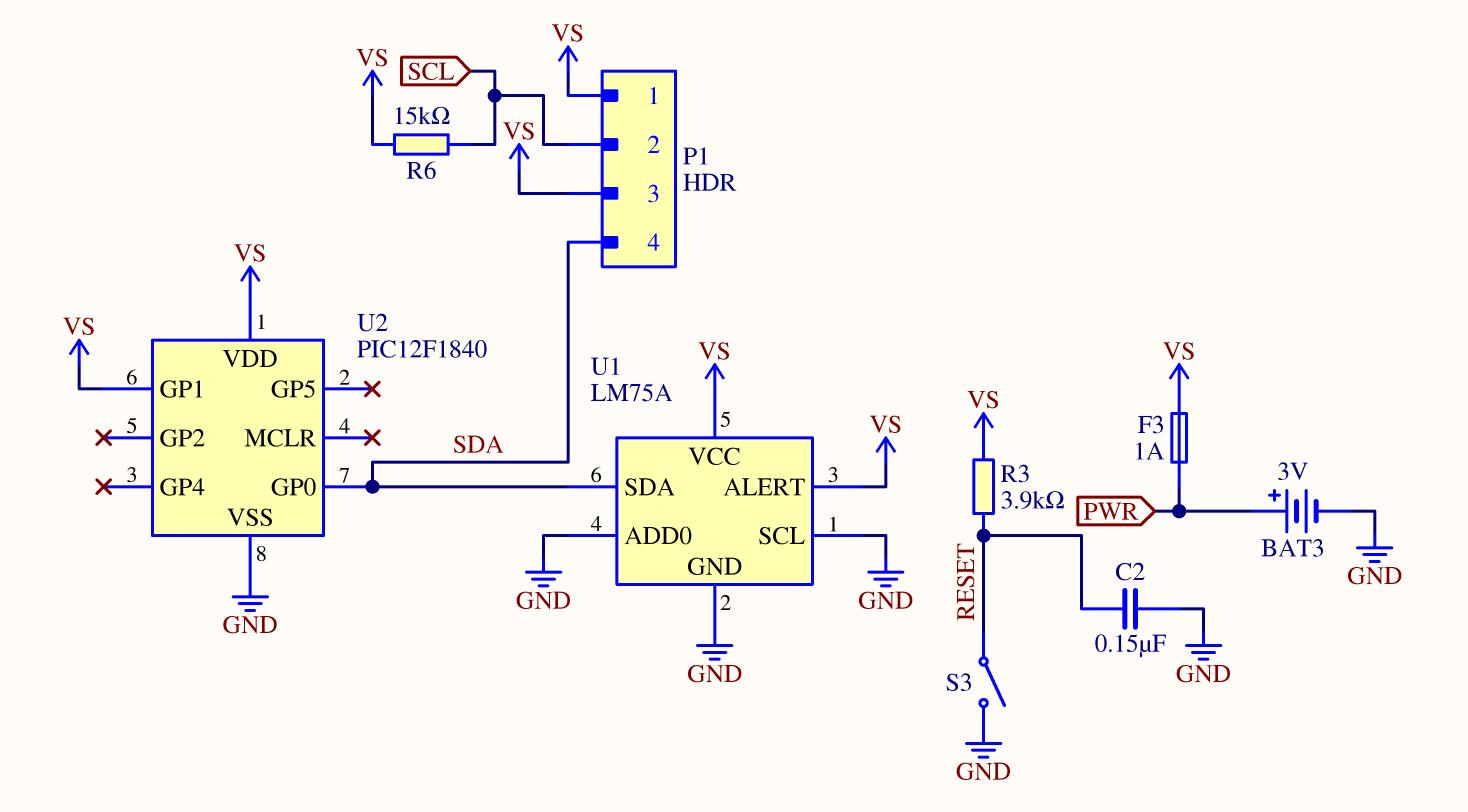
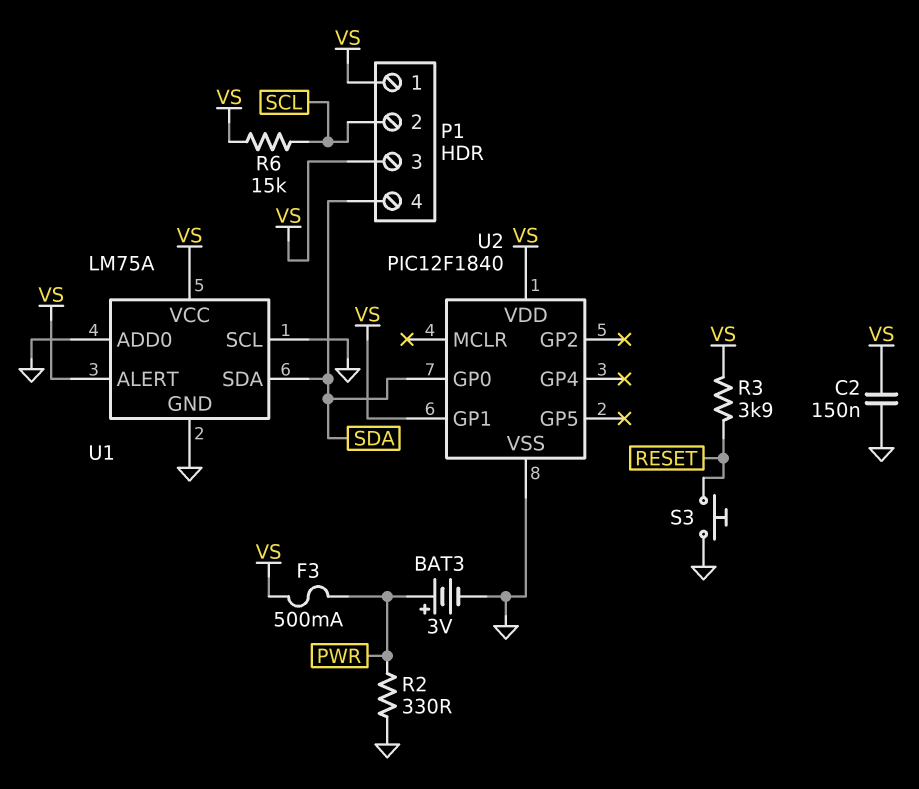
C2: 150nF (GND, RESET) -> 150nF (GND, VS)
F3: 1A (PWR, VS) -> 500mA (PWR, VS)
R2: none -> 330 (GND, PWR)
S3: switch (GND, RESET) -> button (GND, RESET)

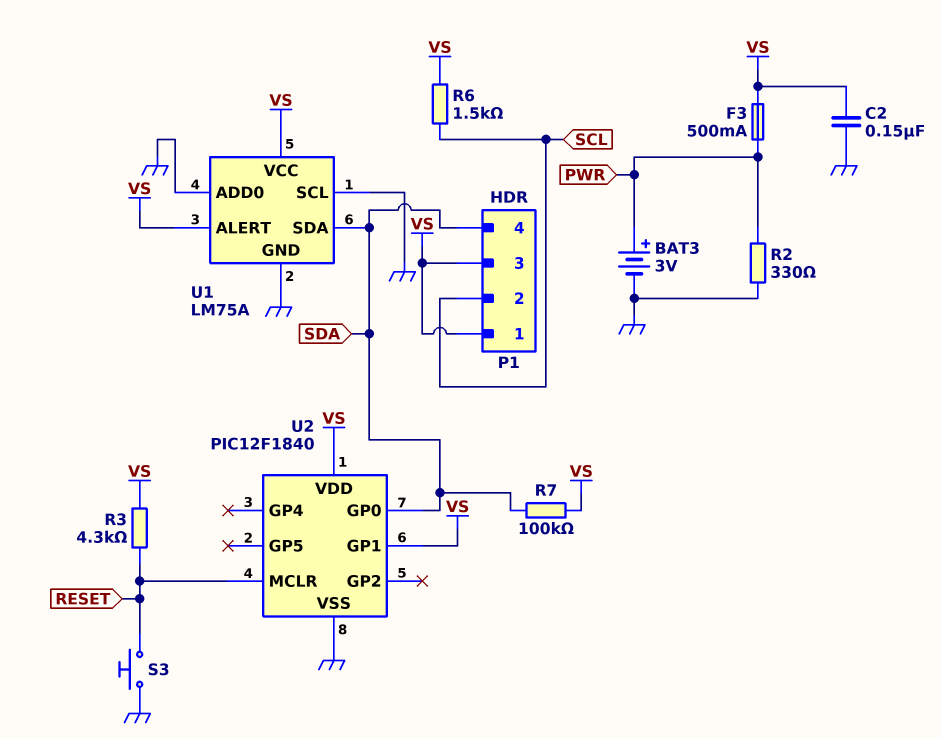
R3: 3.9k (RESET, VS) -> 4.3k (RESET, VS)
R6: 15k (SCL, VS) -> 1.5k (SCL, VS)
R7: none -> 100k (SDA, VS)
U2 pin MCLR: none -> RESET

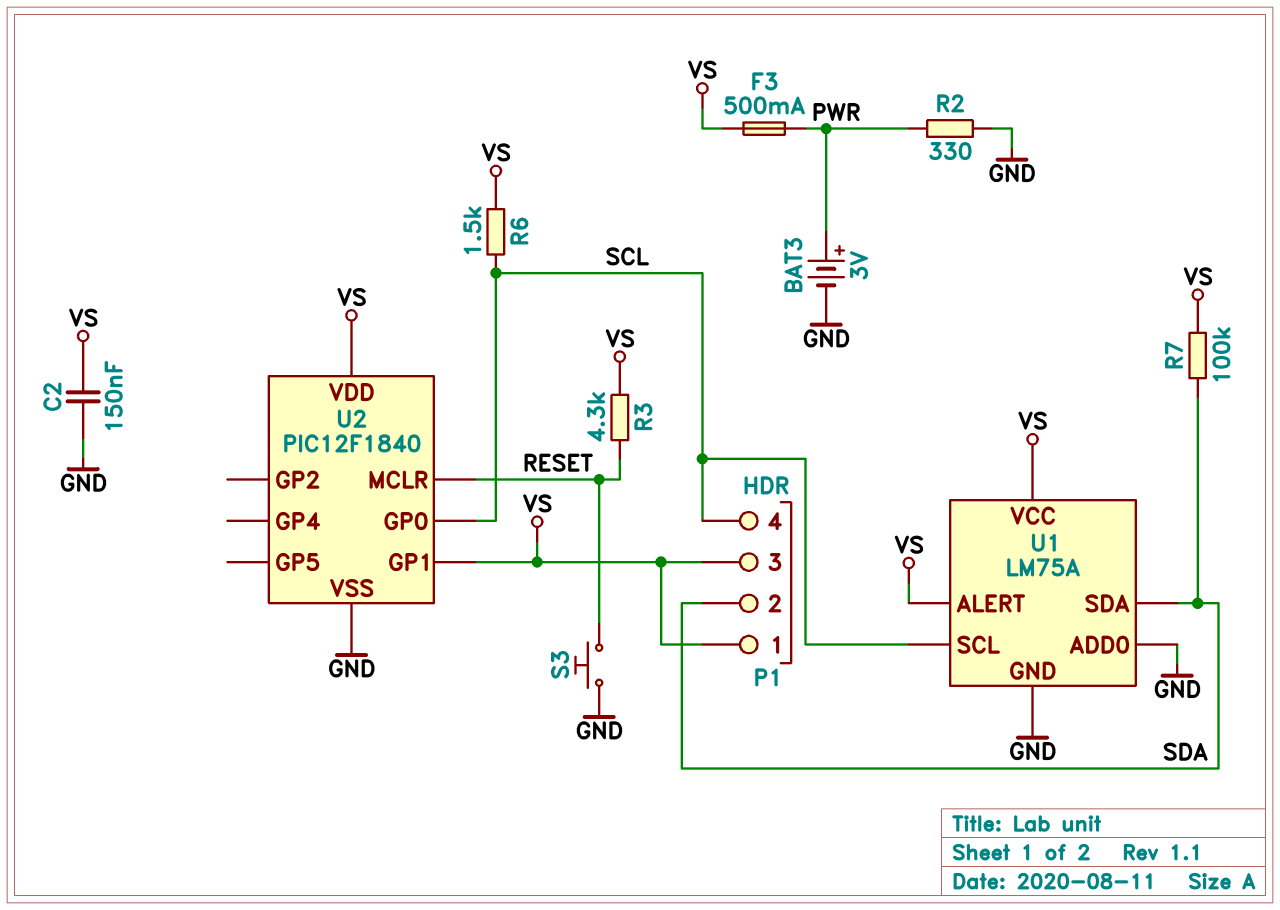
P1 pin 2: SCL -> SDA
P1 pin 4: SDA -> SCL
U1 pin SCL: GND -> SCL
U2 pin GP0: SDA -> SCL

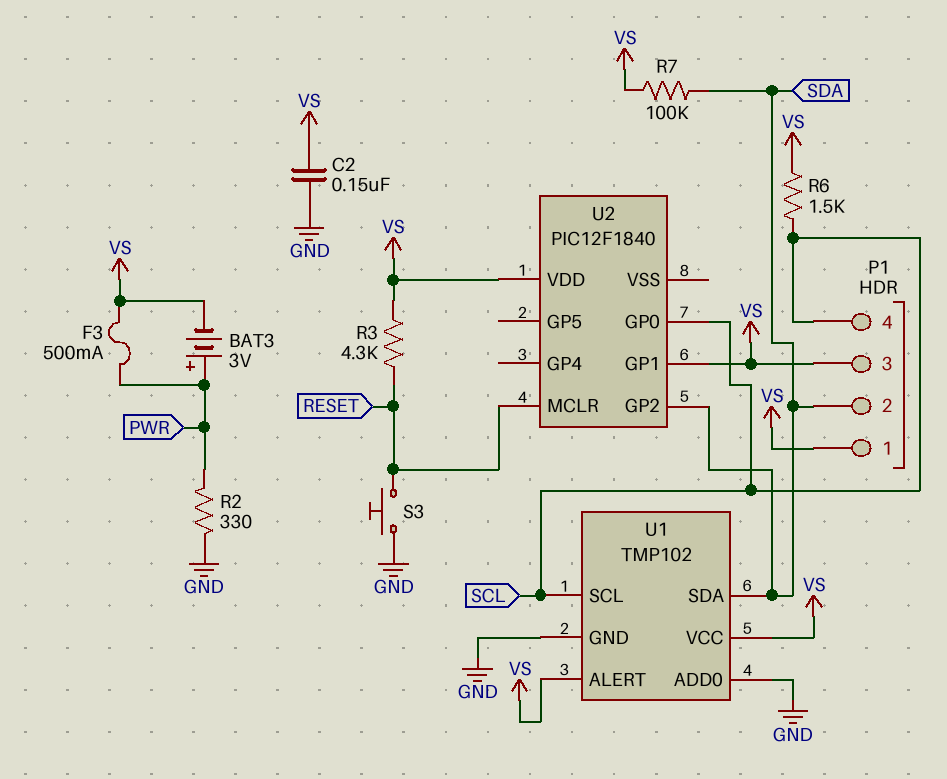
BAT3: 3V (plus PWR, minus GND) -> 3V (plus PWR, minus VS)
U1: LM75A -> TMP102
U2 pin GP2: none -> SDA
U2 pin VSS: GND -> none

